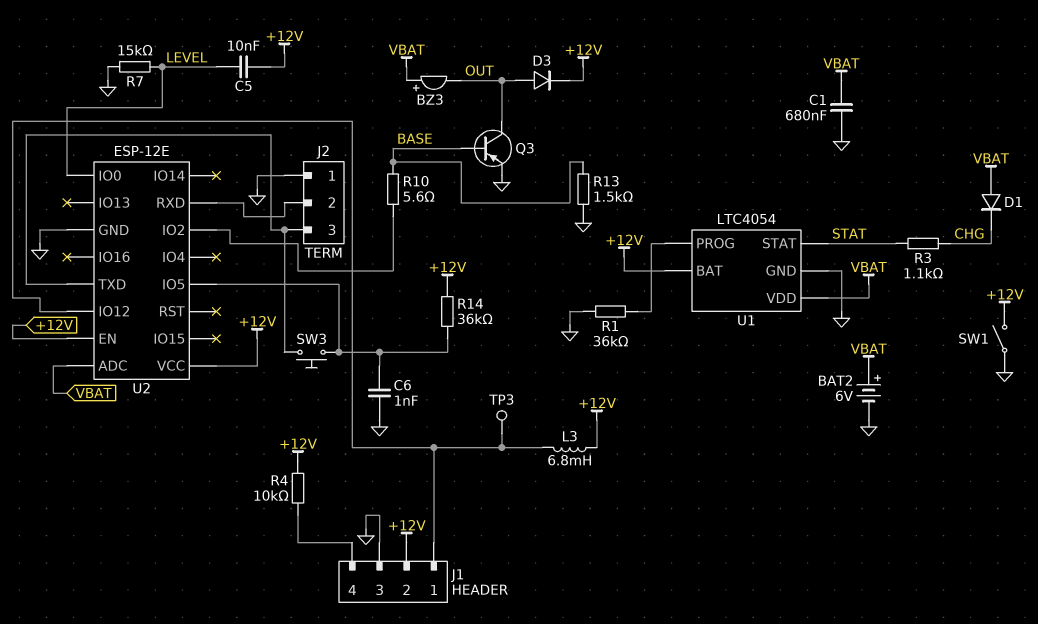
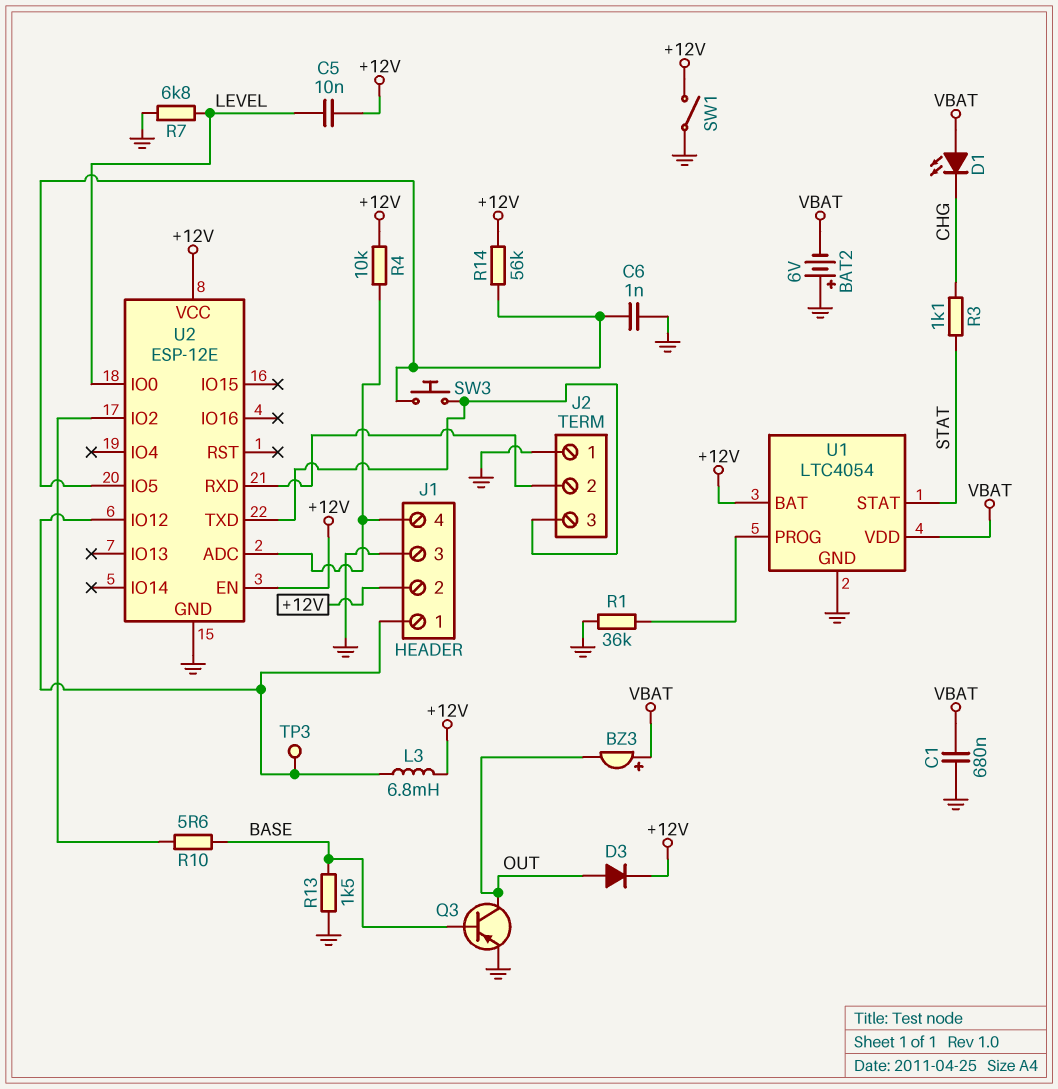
BAT2: 6V (plus VBAT, minus GND) -> 6V (plus GND, minus VBAT)
D1: diode (A VBAT, K CHG) -> LED (A VBAT, K CHG)
R7: 15k (GND, LEVEL) -> 6.8k (GND, LEVEL)
R14: 36k (+12V, U2/IO5) -> 56k (+12V, U2/IO5)
U2 pin ADC: VBAT -> J1/4

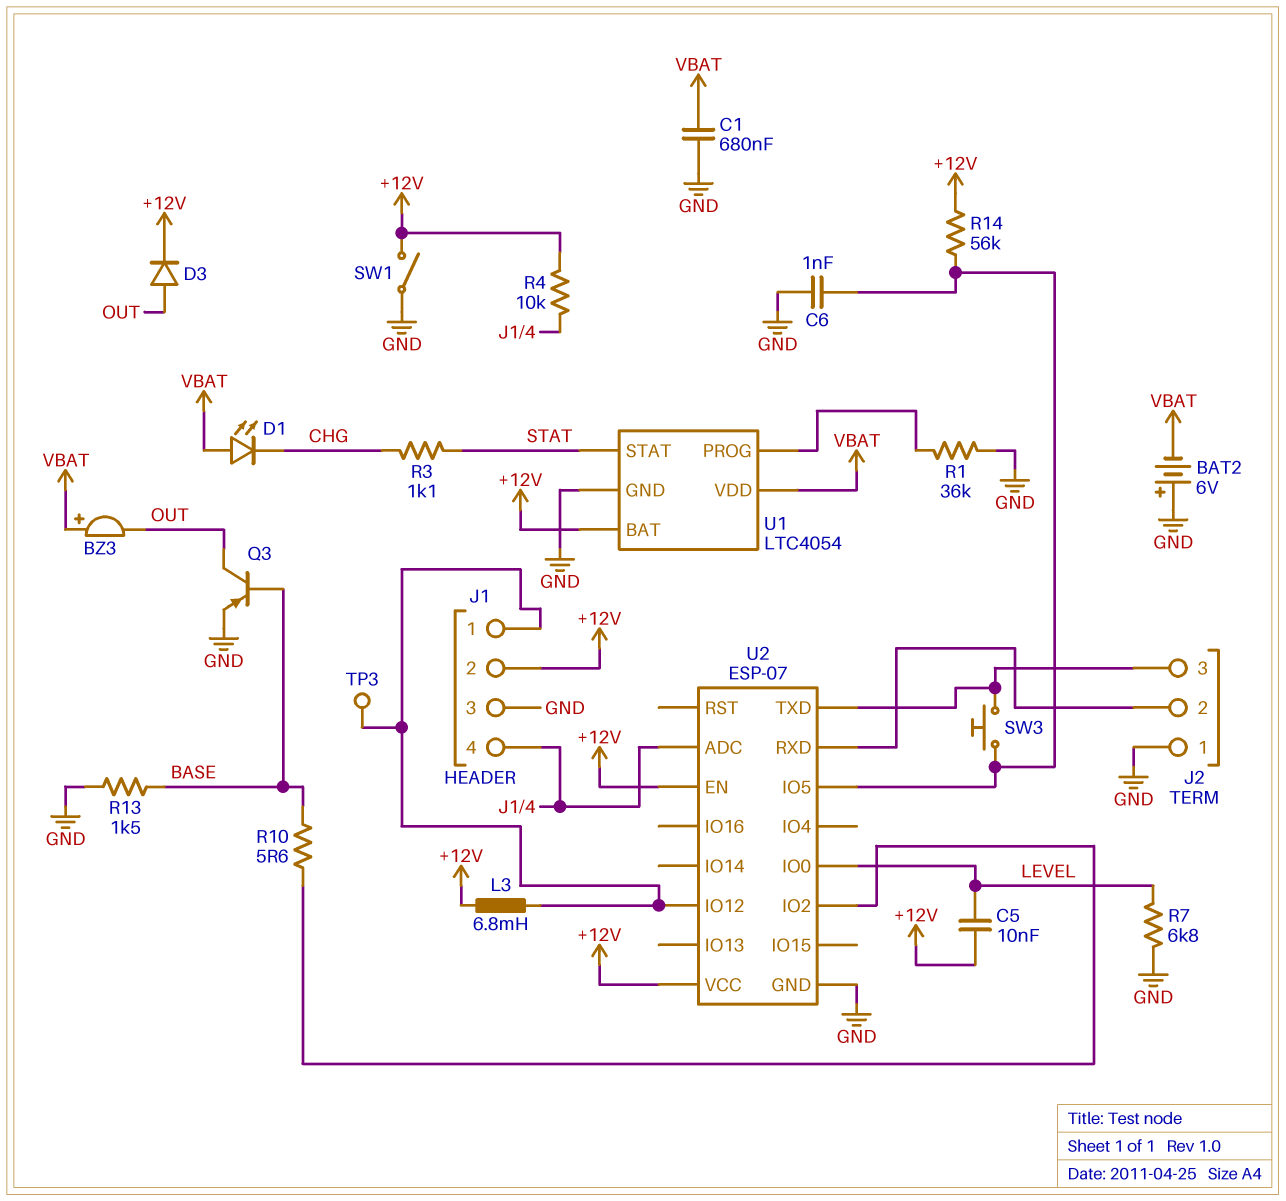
U2: ESP-12E -> ESP-07

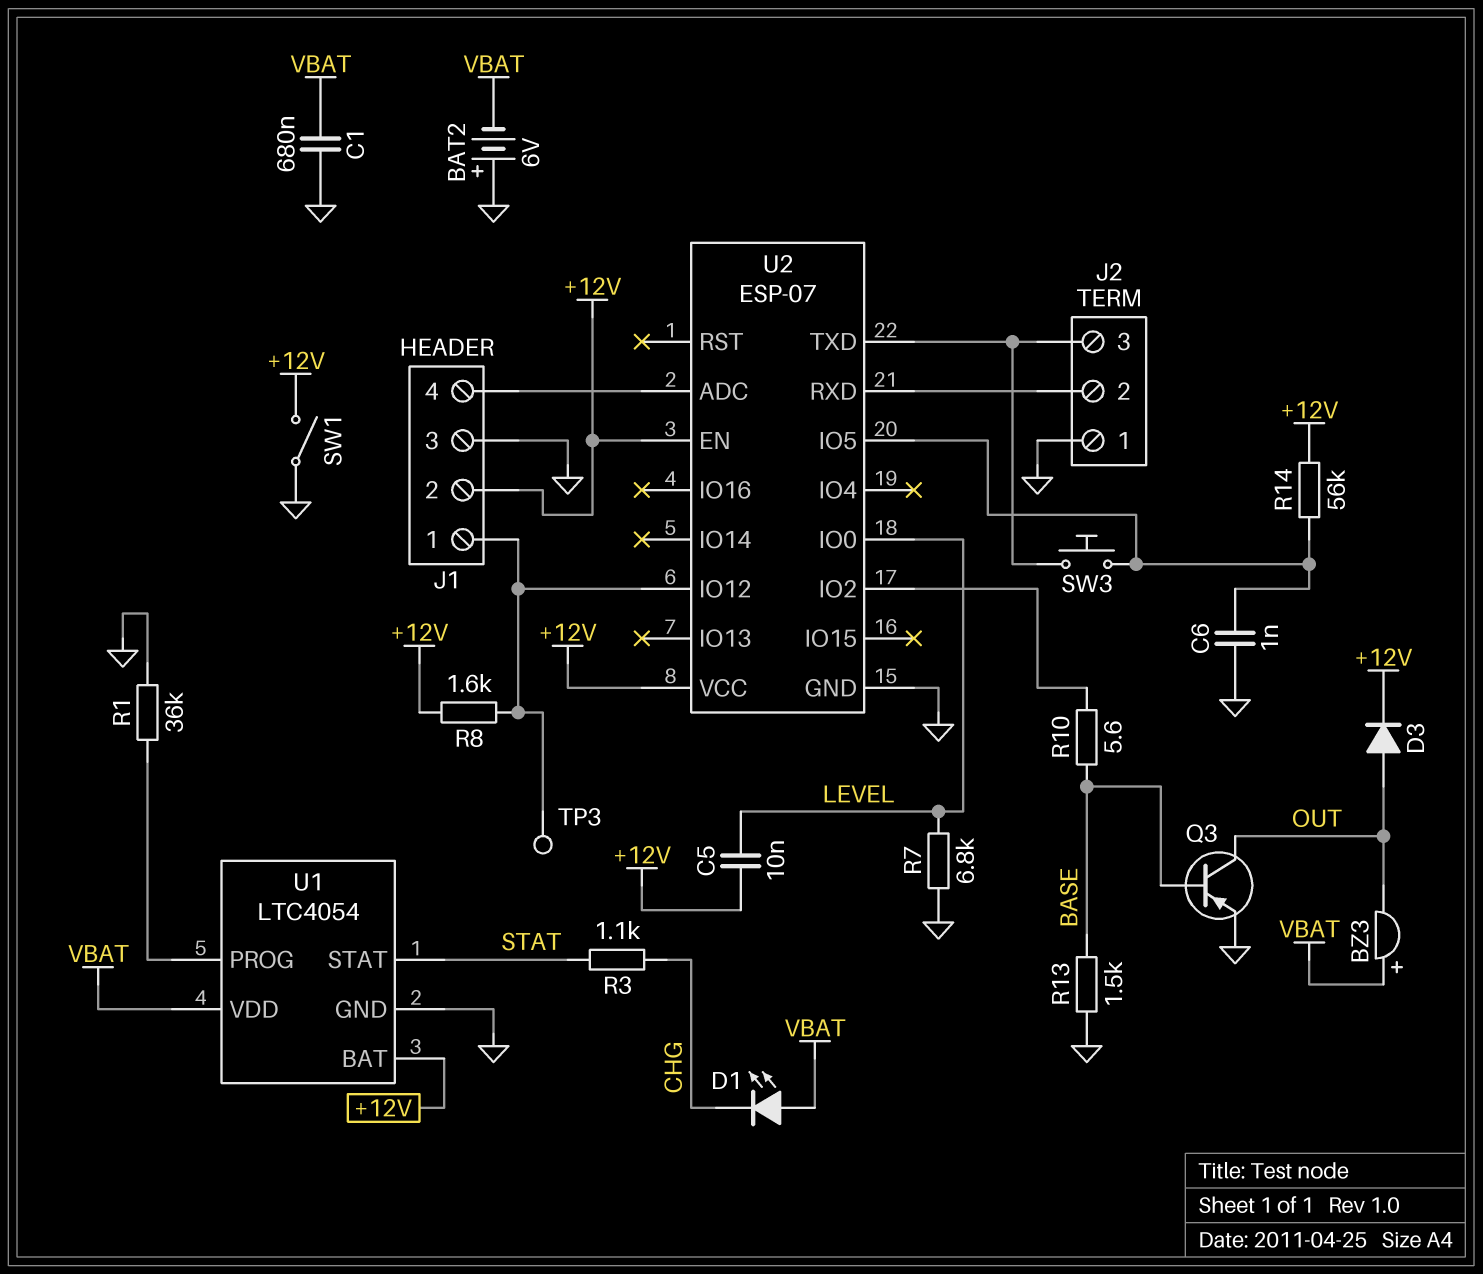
L3: 6.8mH (+12V, J1/1) -> none
R4: 10k (+12V, J1/4) -> none
R8: none -> 1.6k (+12V, J1/1)

